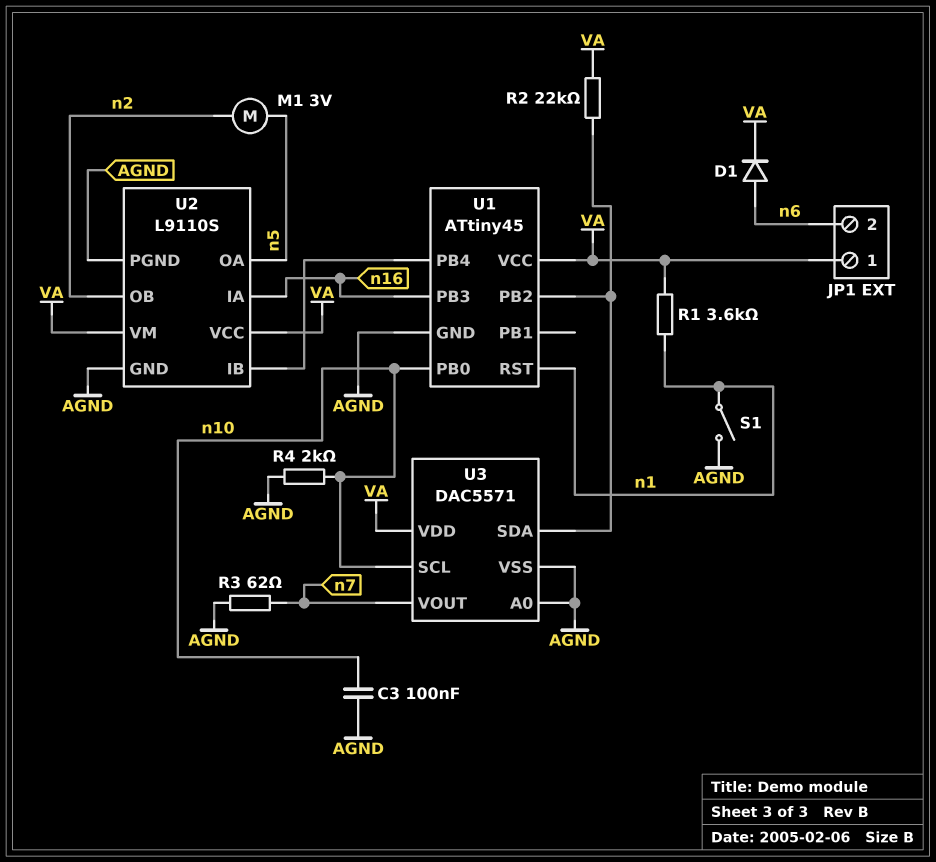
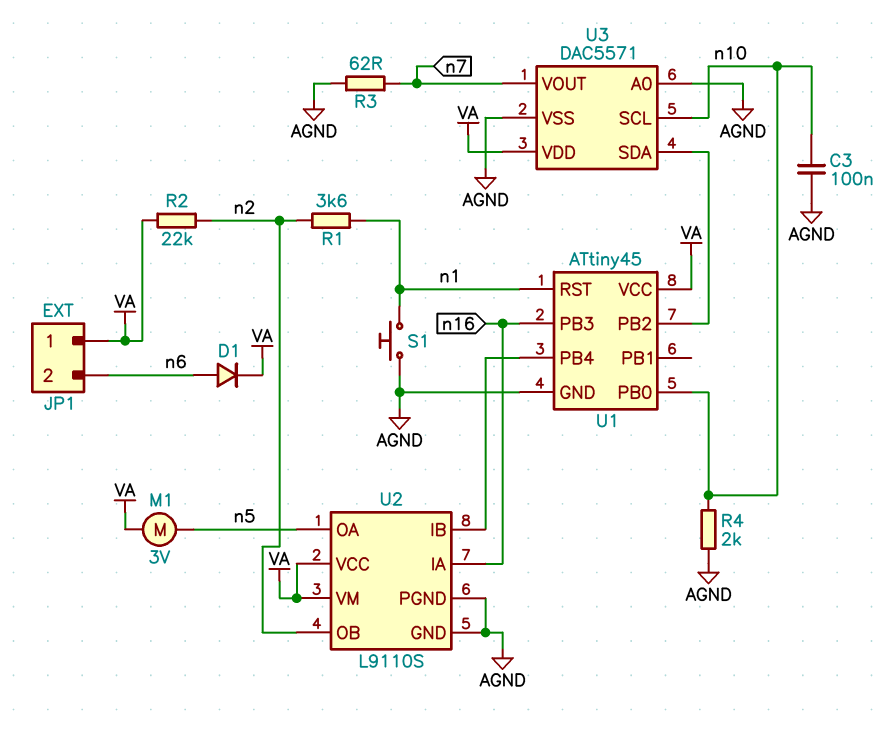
M1: motor 3V (n2, n5) -> motor 3V (VA, n5)
R1: 3.6k (VA, n1) -> 3.6k (n1, n2)
R2: 22k (U1/PB2, VA) -> 22k (VA, n2)
S1: switch (AGND, n1) -> button (AGND, n1)

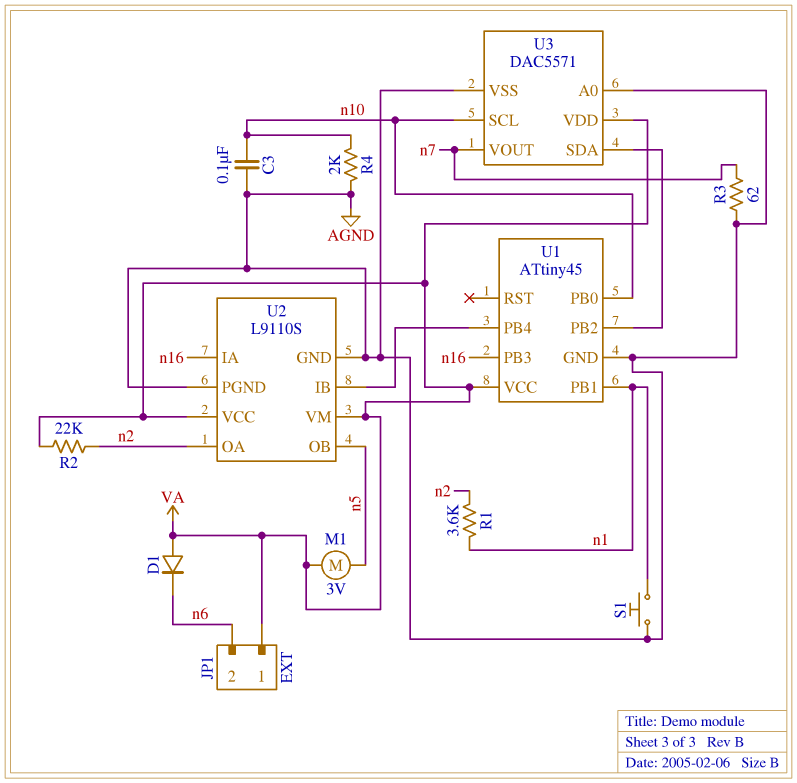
D1: diode (A n6, K VA) -> diode (A VA, K n6)
U1 pin PB1: none -> n1
U1 pin RST: n1 -> none
U2 pin OA: n5 -> n2
U2 pin OB: n2 -> n5

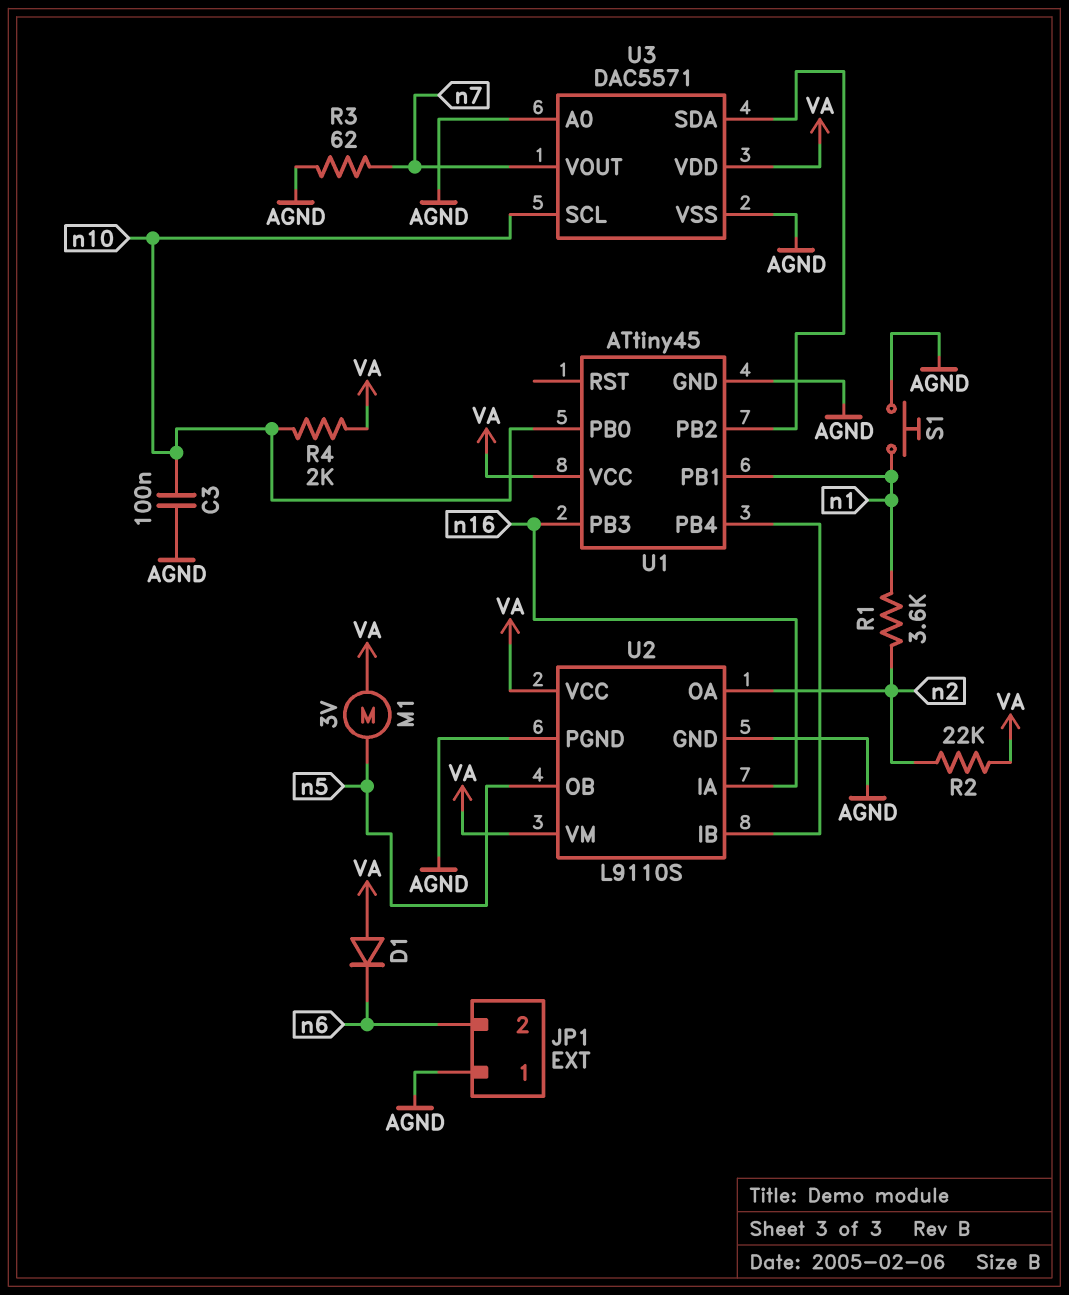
JP1 pin 1: VA -> AGND
R4: 2k (AGND, n10) -> 2k (VA, n10)

